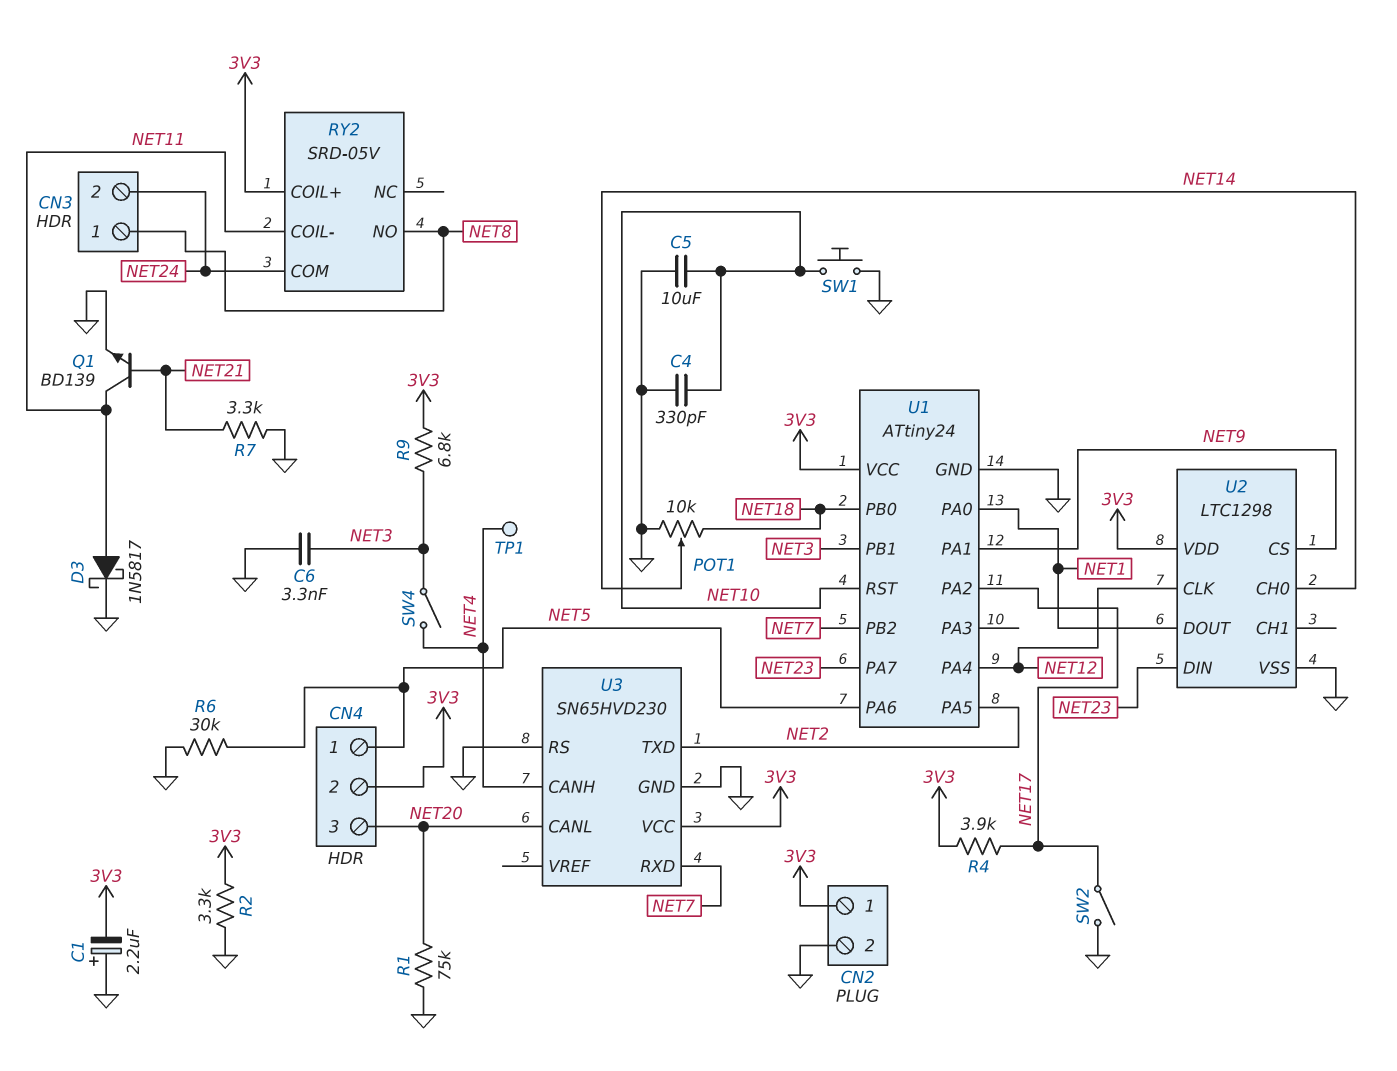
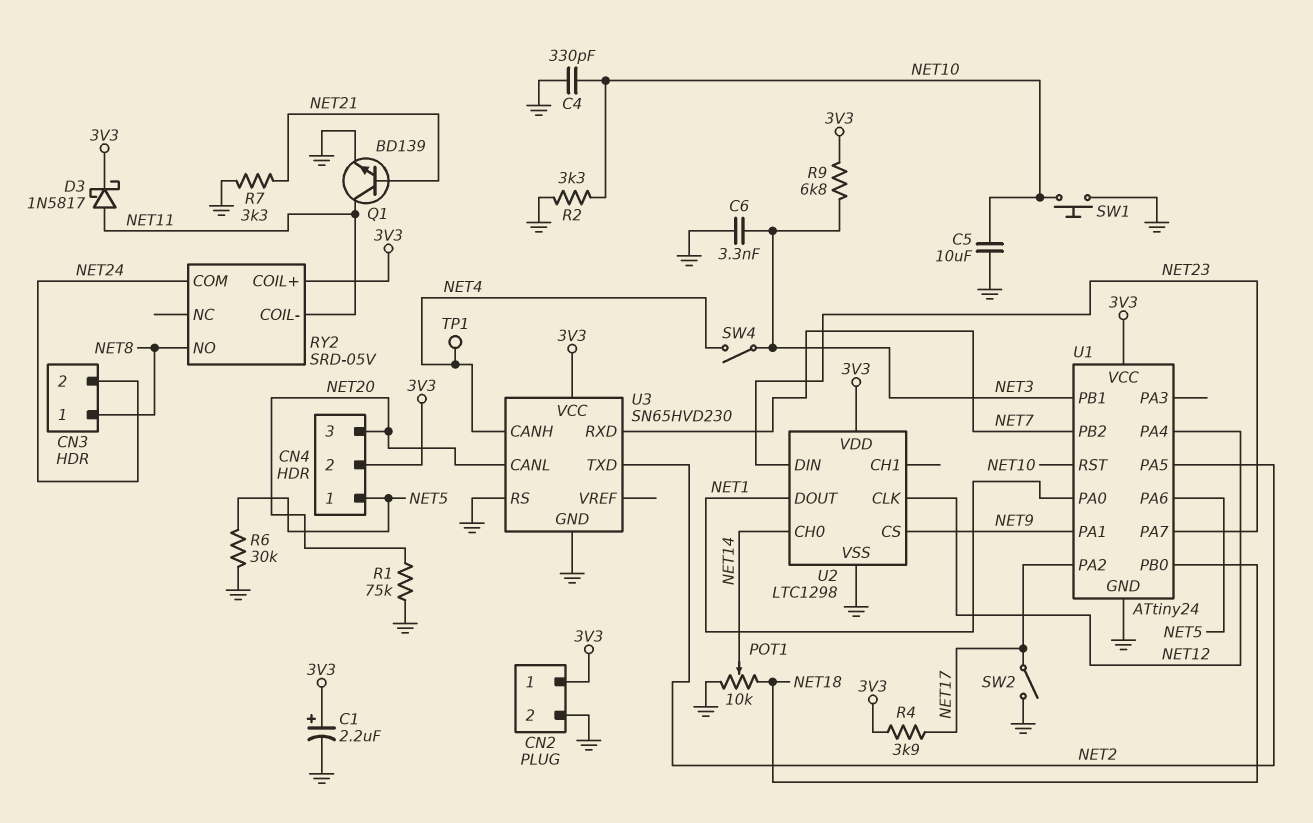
C1: 2.2uF (plus GND, minus 3V3) -> 2.2uF (plus 3V3, minus GND)
D3: schottky 1N5817 (A NET11, K GND) -> schottky 1N5817 (A NET11, K 3V3)
R2: 3.3k (3V3, GND) -> 3.3k (GND, NET10)

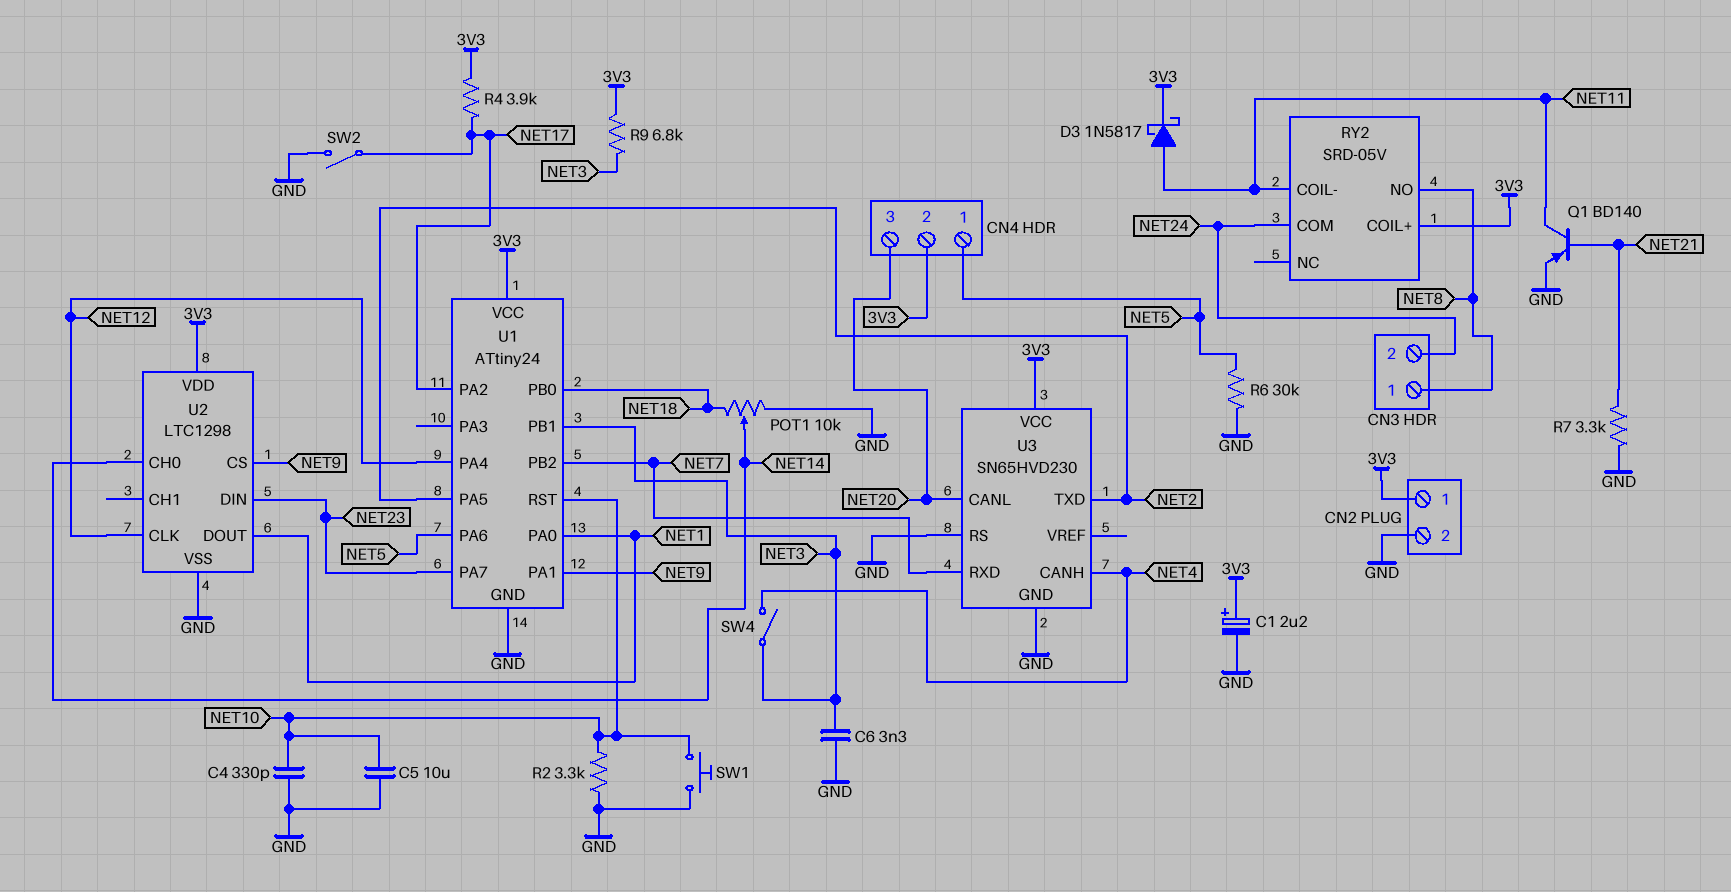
Q1: NPN BD139 (B NET21, C NET11, E GND) -> PNP BD140 (B NET21, C NET11, E GND)
R1: 75k (GND, NET20) -> none
TP1: test point (NET4) -> none

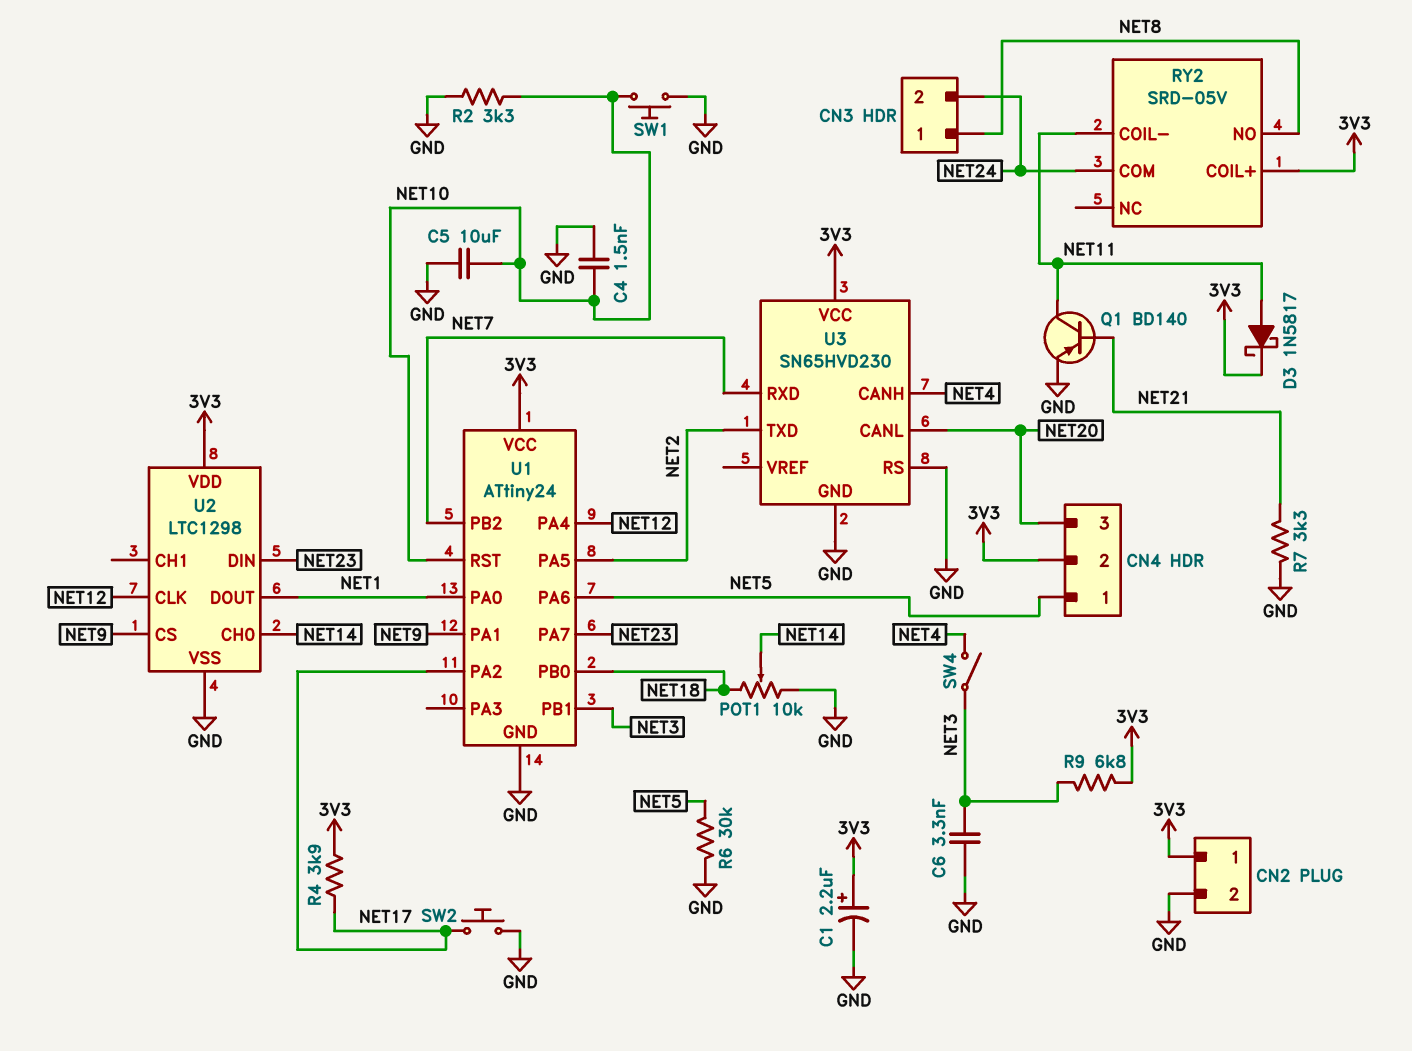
C4: 330pF (GND, NET10) -> 1.5nF (GND, NET10)
SW2: switch (GND, NET17) -> button (GND, NET17)

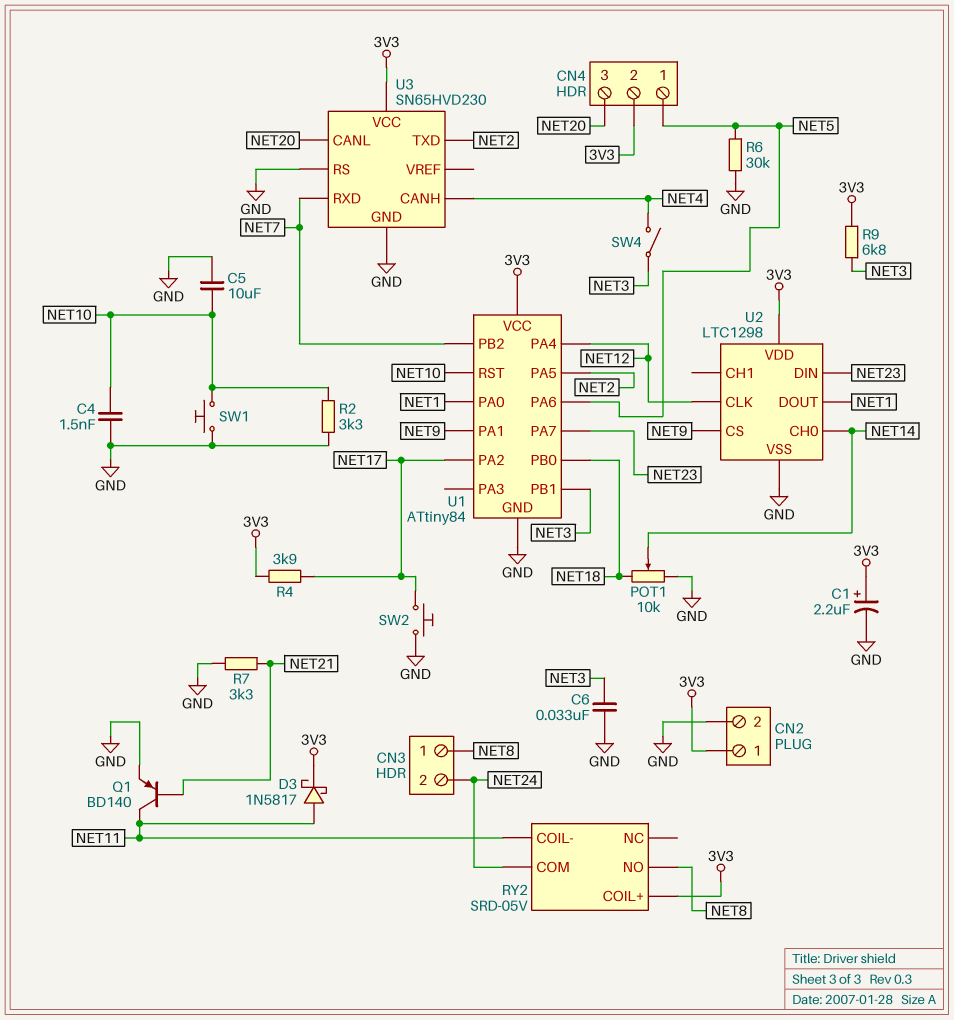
C6: 3.3nF (GND, NET3) -> 33nF (GND, NET3)
U1: ATtiny24 -> ATtiny84

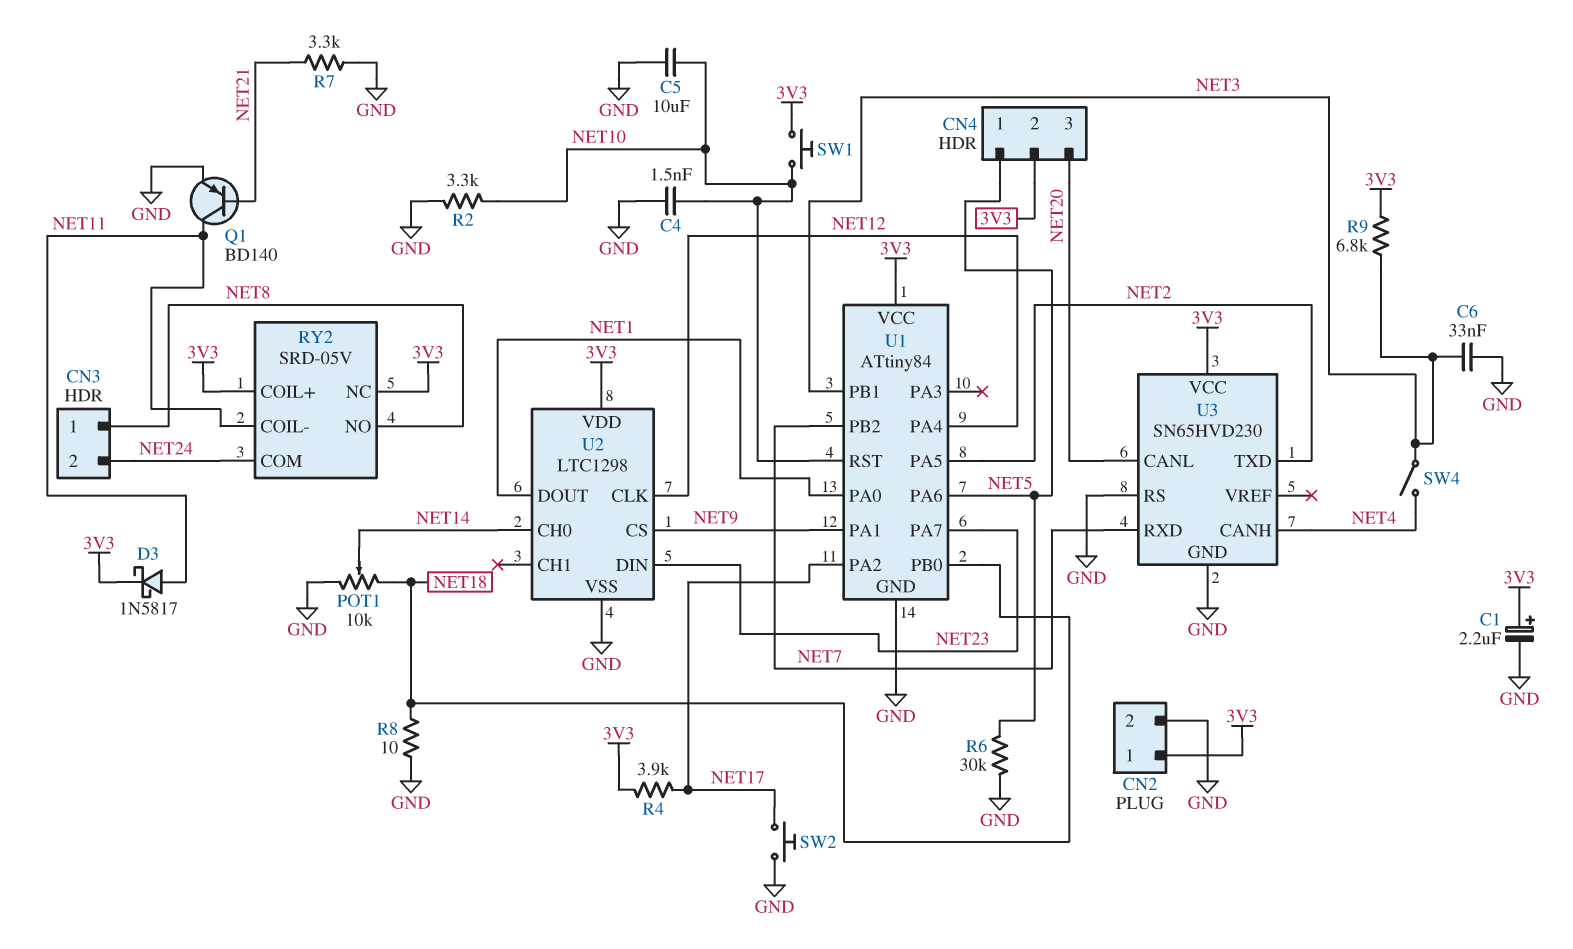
R8: none -> 10 (GND, NET18)
RY2 pin NC: none -> 3V3
SW1: button (GND, NET10) -> button (3V3, NET10)

